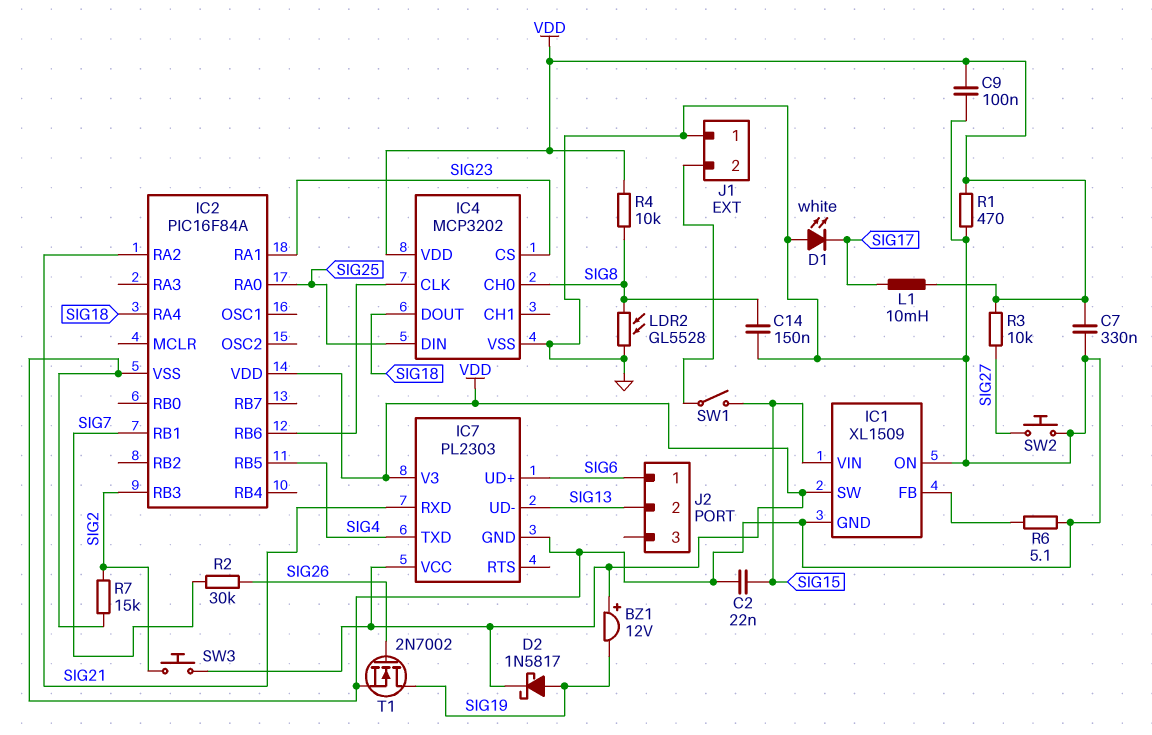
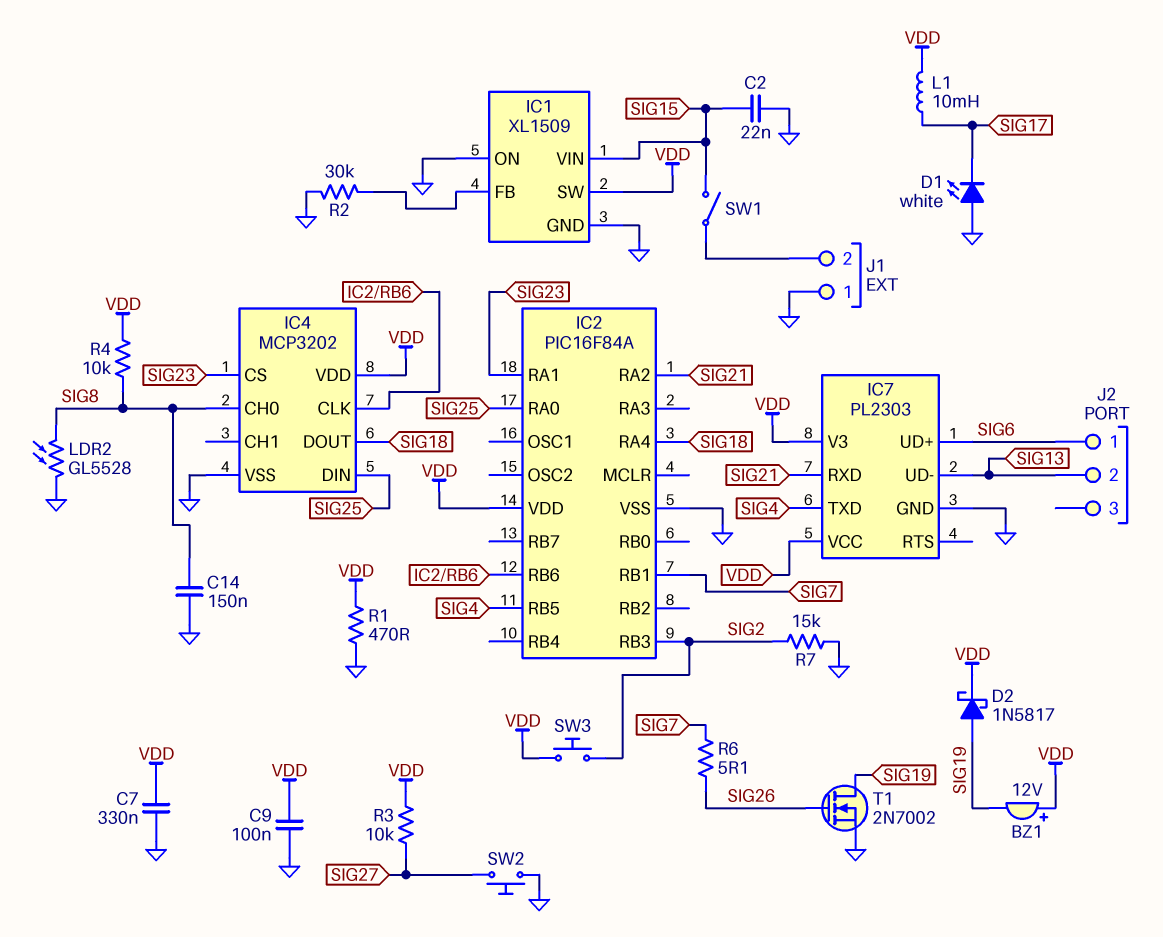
R2: 30k (SIG7, SIG26) -> 30k (GND, IC1/FB)
R6: 5.1 (GND, IC1/FB) -> 5.1 (SIG7, SIG26)

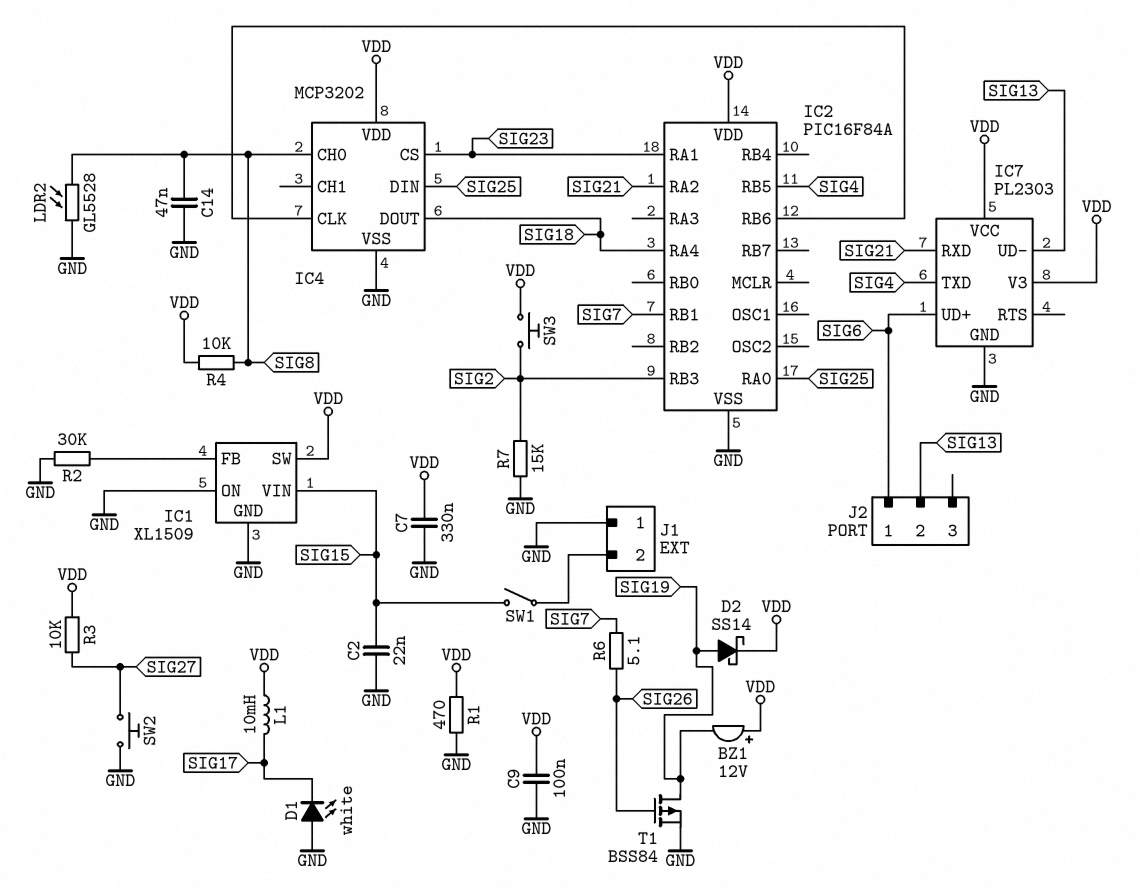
C14: 150nF (GND, SIG8) -> 47nF (GND, SIG8)
D2: schottky 1N5817 (A SIG19, K VDD) -> schottky SS14 (A SIG19, K VDD)
T1: NMOS 2N7002 (G SIG26, D SIG19, S GND) -> PMOS BSS84 (G SIG26, D SIG19, S GND)

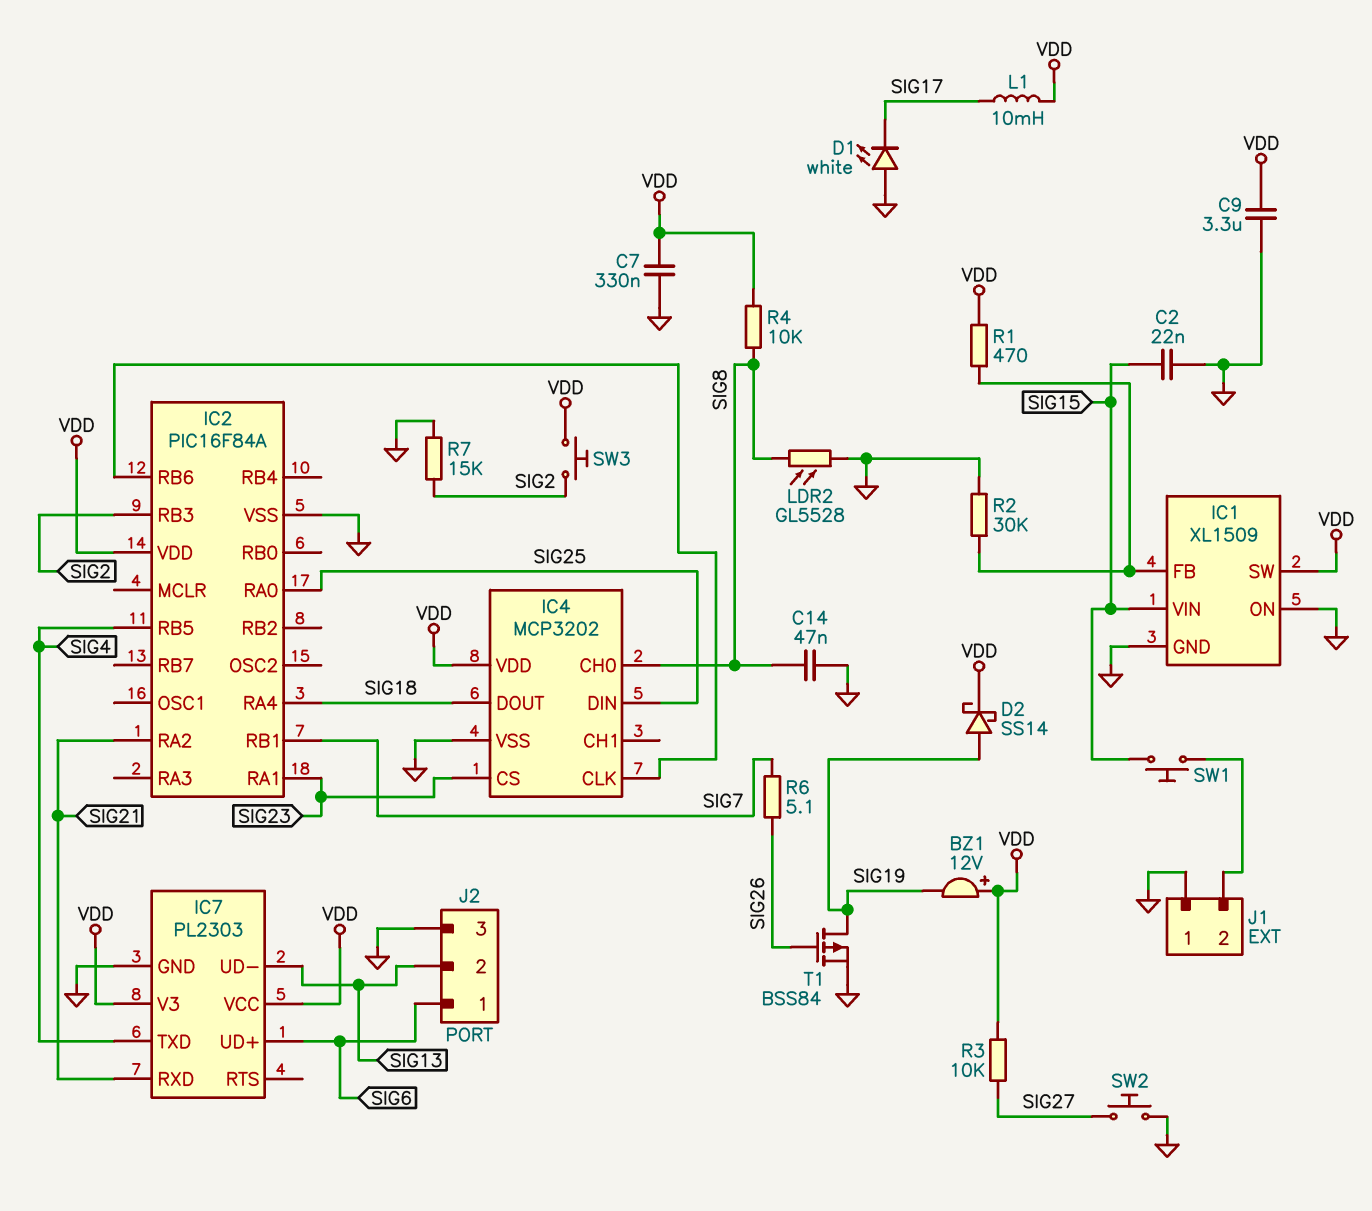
C9: 100nF (GND, VDD) -> 3.3uF (GND, VDD)
J2 pin 3: none -> GND
R1: 470 (GND, VDD) -> 470 (IC1/FB, VDD)
SW1: switch (J1/2, SIG15) -> button (J1/2, SIG15)

